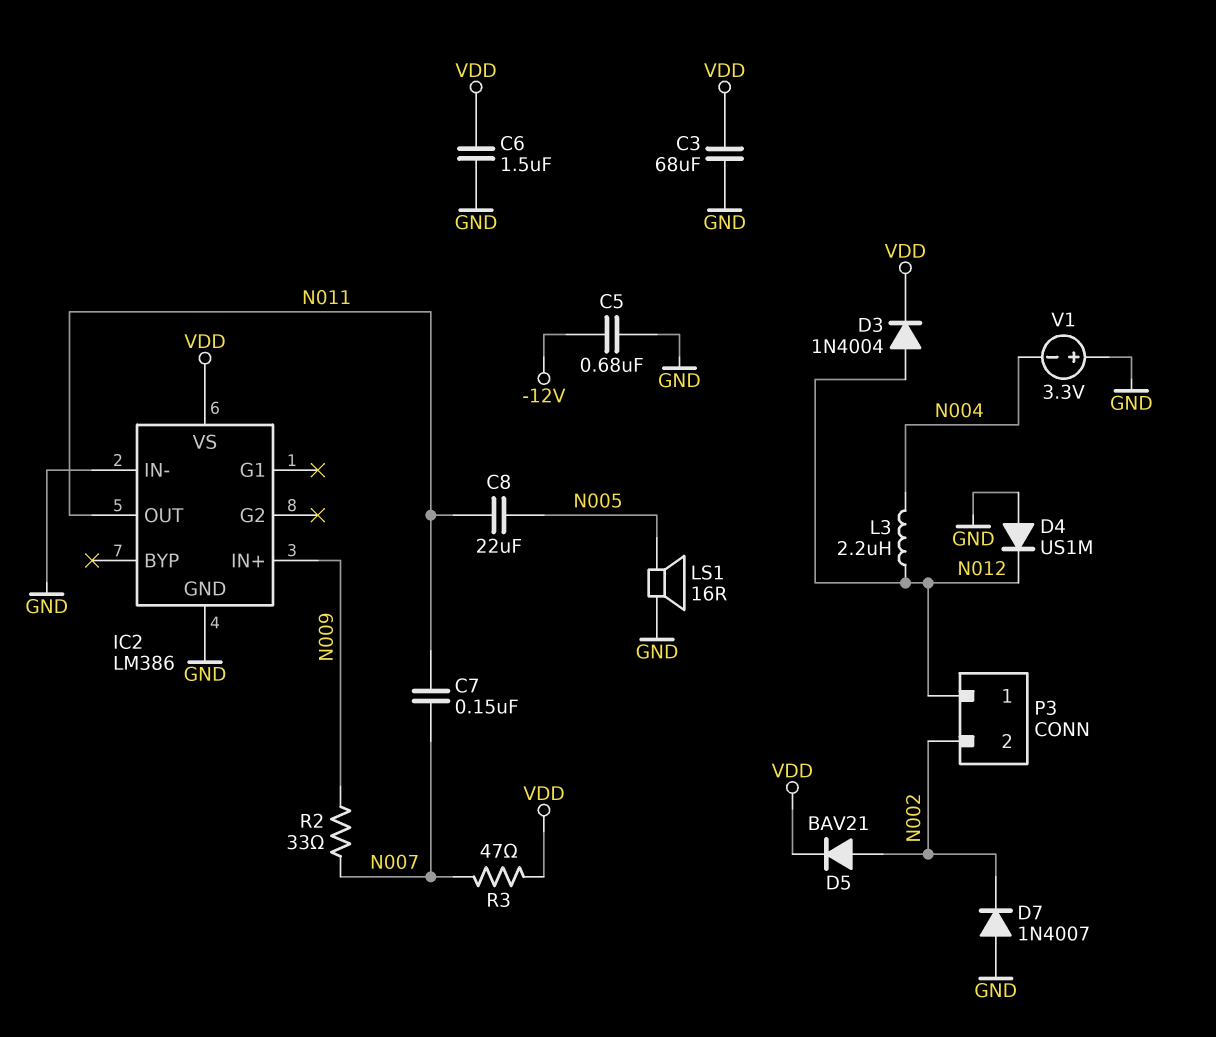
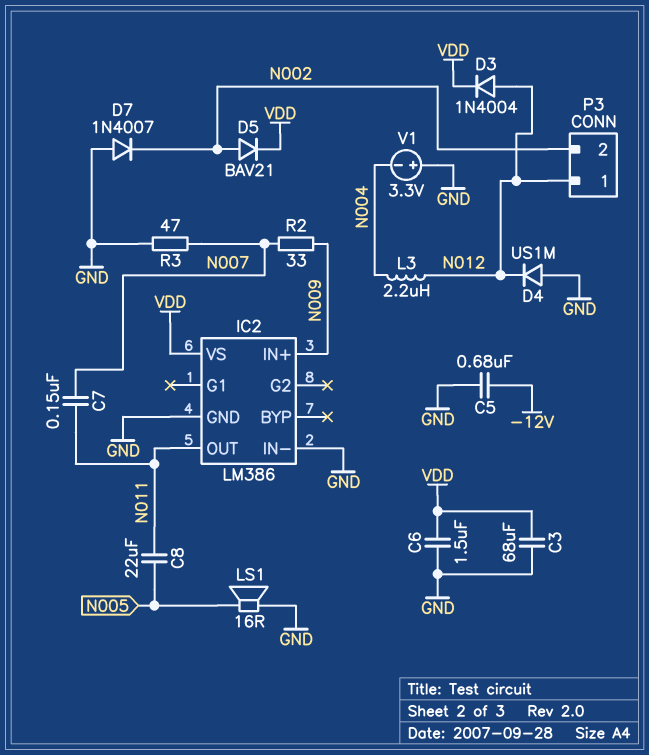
R3: 47 (N007, VDD) -> 47 (GND, N007)

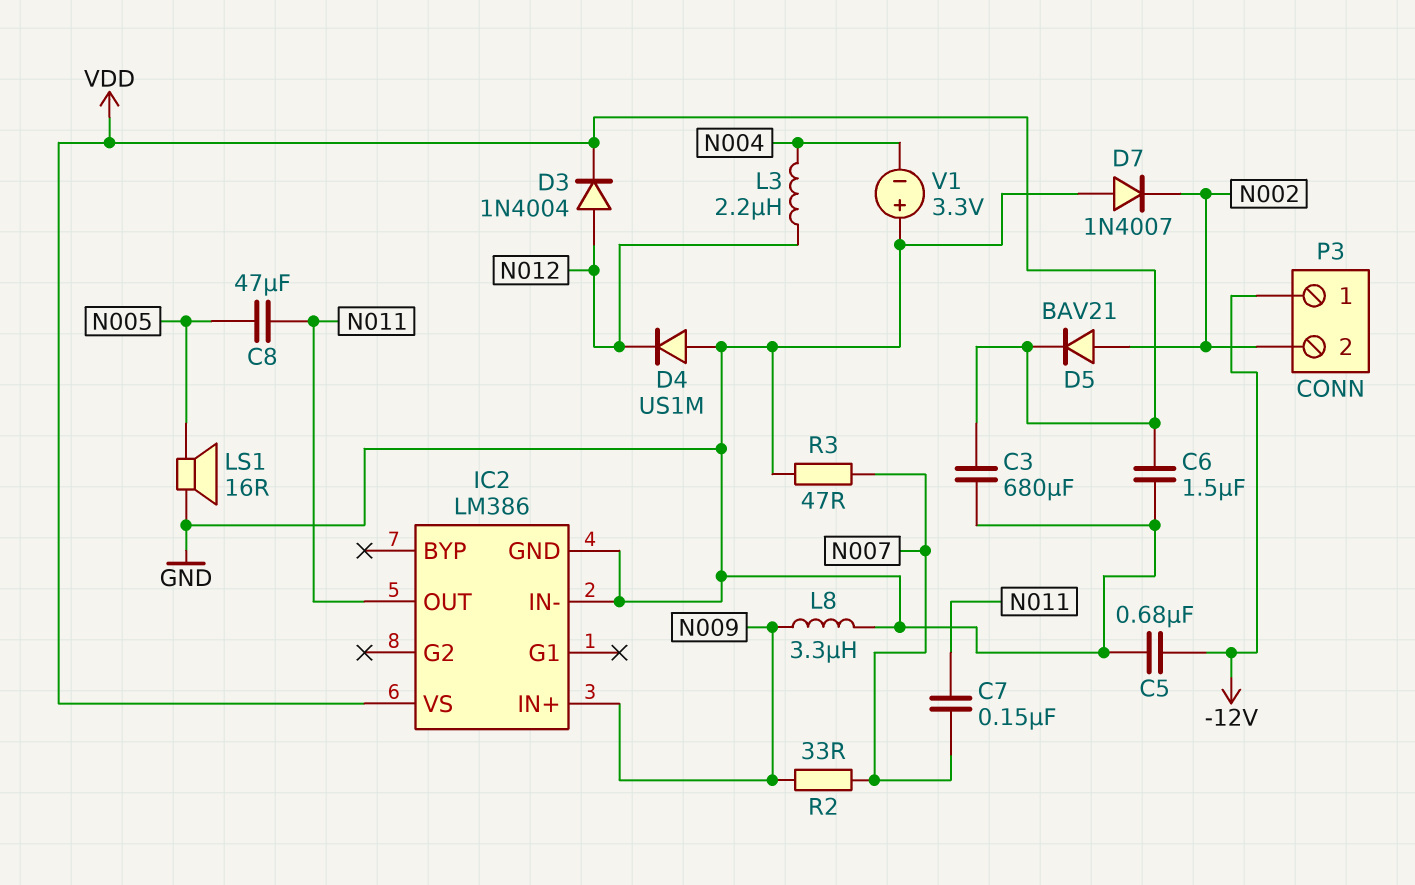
C3: 68uF (GND, VDD) -> 680uF (GND, VDD)
C8: 22uF (N005, N011) -> 47uF (N005, N011)
L8: none -> 3.3uH (GND, N009)
P3 pin 1: N012 -> -12V

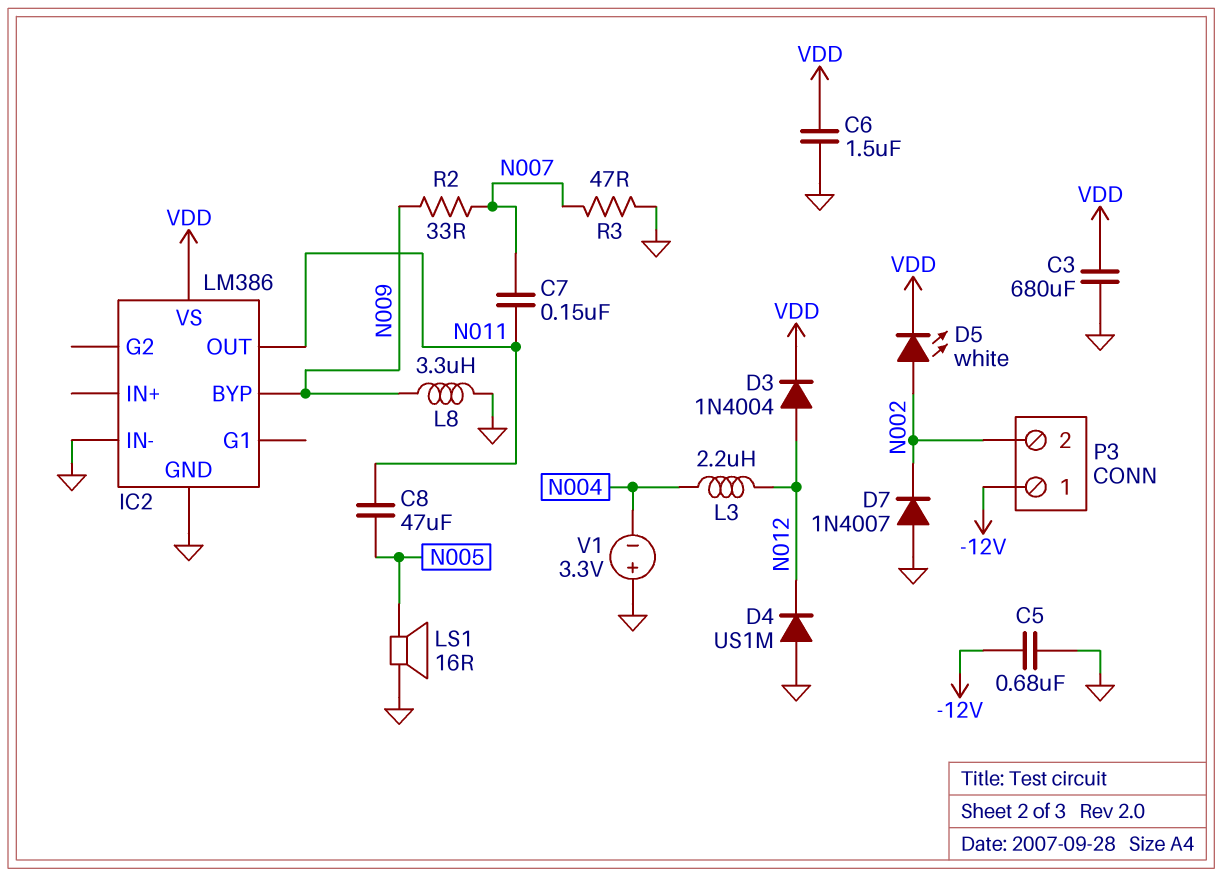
D5: diode BAV21 (A N002, K VDD) -> LED white (A N002, K VDD)
IC2 pin BYP: none -> N009
IC2 pin IN+: N009 -> none

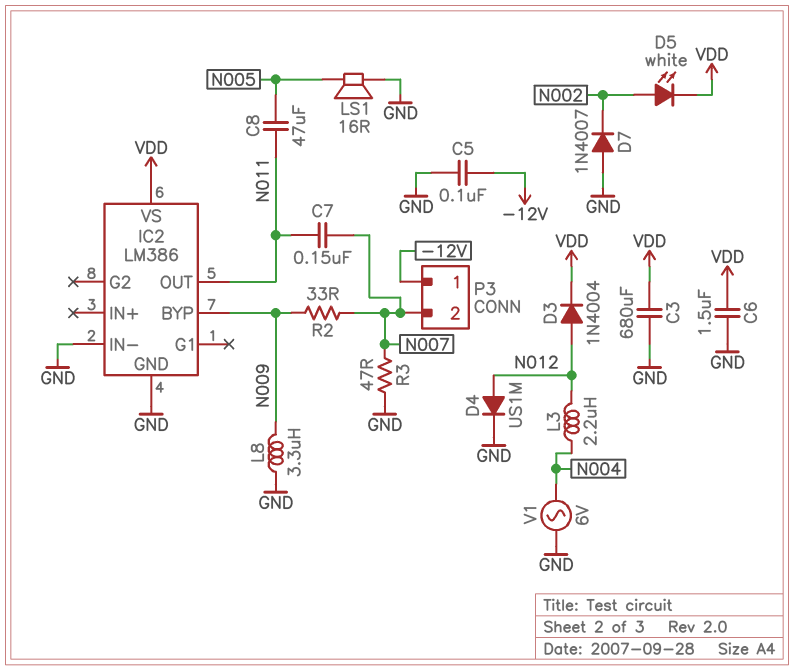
C5: 680nF (-12V, GND) -> 100nF (-12V, GND)
D4: diode US1M (A GND, K N012) -> diode US1M (A N012, K GND)
P3 pin 2: N002 -> N007
V1: 3.3V (plus GND, minus N004) -> AC 6V (GND, N004)

